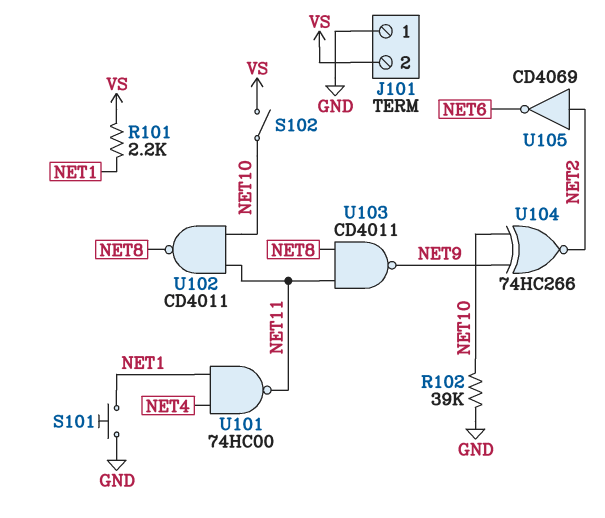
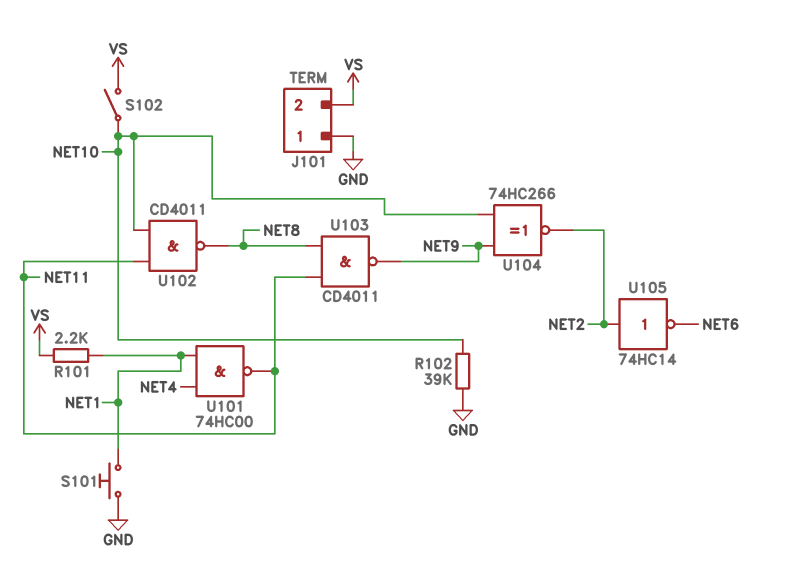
U105: NOT CD4069 (in NET2, out NET6) -> NOT 74HC14 (in NET2, out NET6)

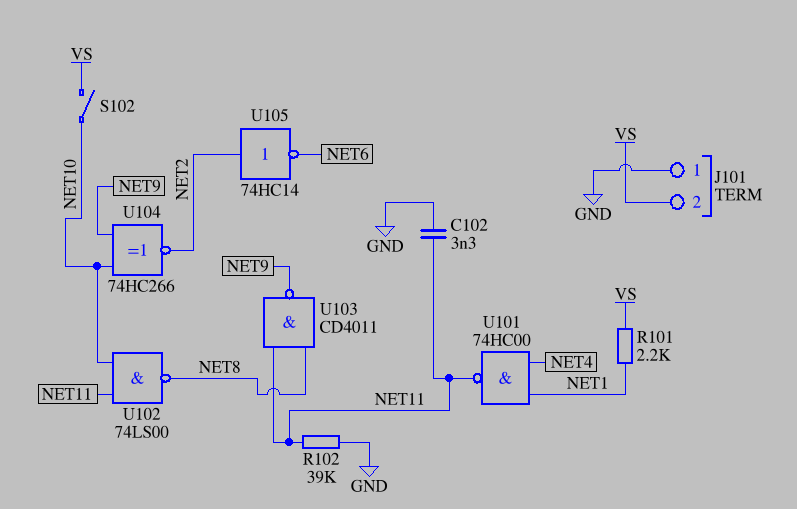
C102: none -> 3.3nF (GND, NET11)
R102: 39k (GND, NET10) -> 39k (GND, NET11)
S101: button (GND, NET1) -> none
U102: NAND CD4011 (in NET10, in NET11, out NET8) -> NAND 74LS00 (in NET10, in NET11, out NET8)

